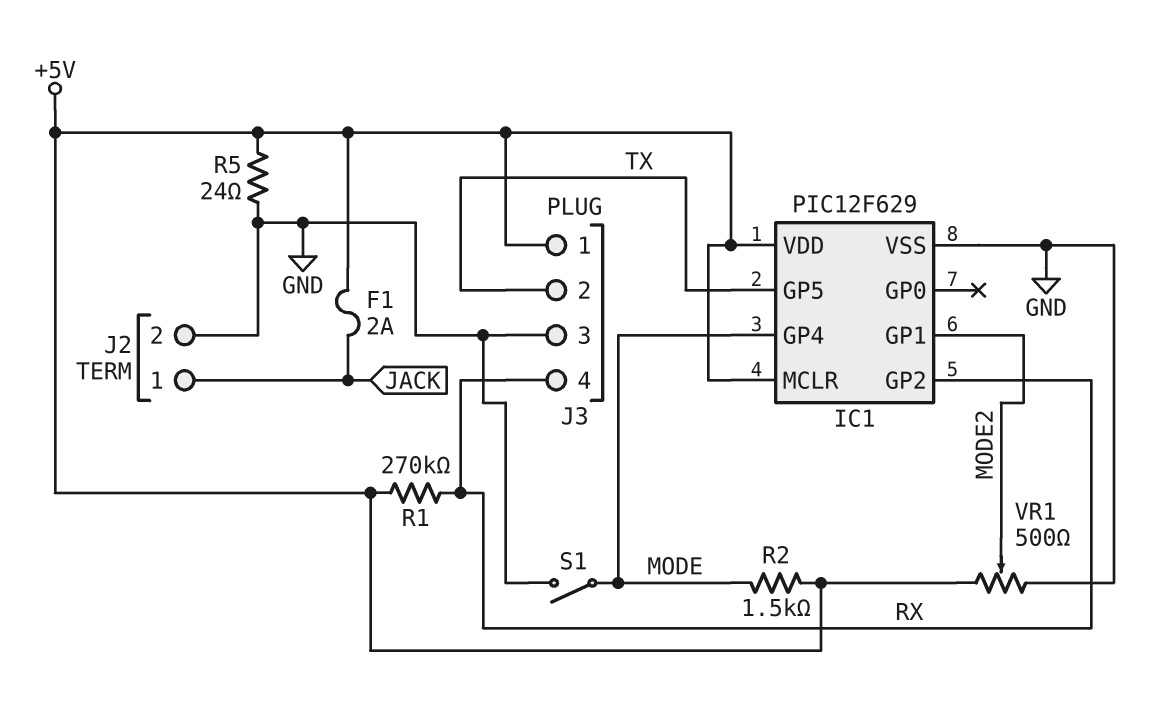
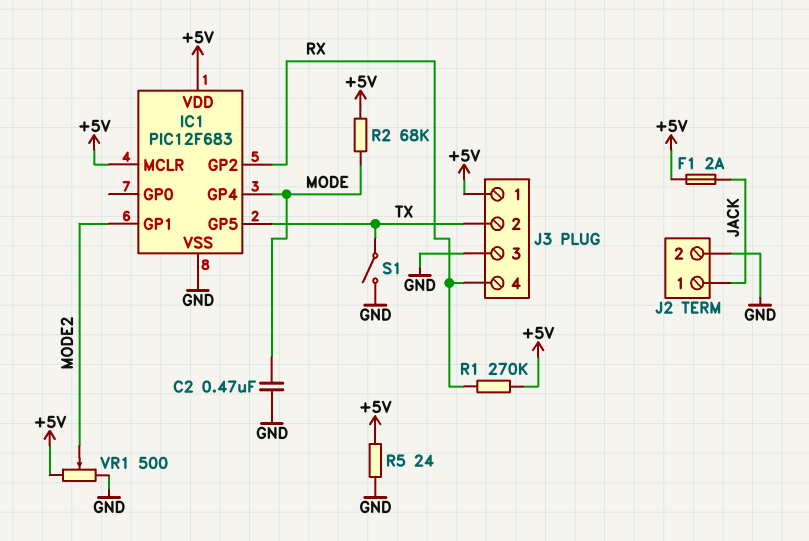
C2: none -> 470nF (GND, MODE)
IC1: PIC12F629 -> PIC12F683
R2: 1.5k (+5V, MODE) -> 68k (+5V, MODE)
S1: switch (GND, MODE) -> switch (GND, TX)

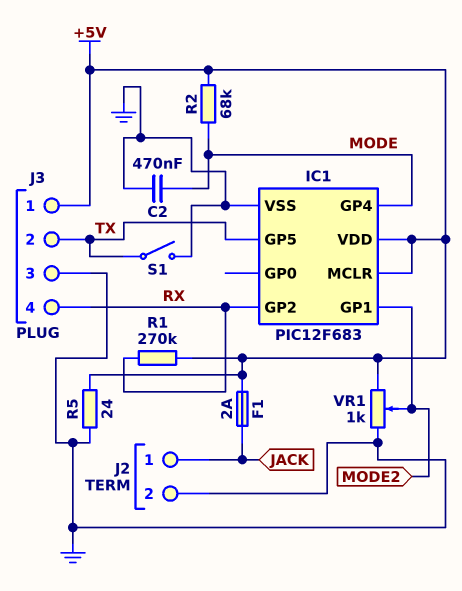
VR1: 500 (+5V, GND, wiper MODE2) -> 1k (+5V, GND, wiper MODE2)

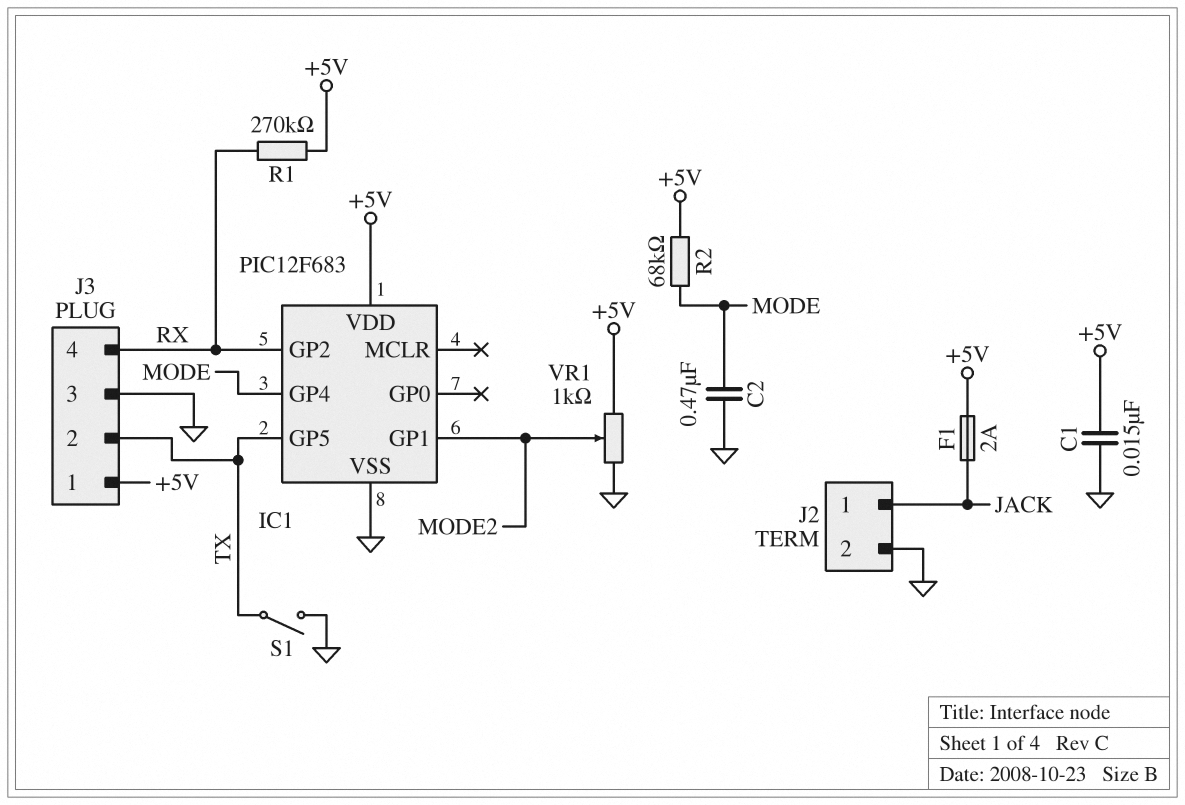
C1: none -> 15nF (+5V, GND)
IC1 pin MCLR: +5V -> none
R5: 24 (+5V, GND) -> none

